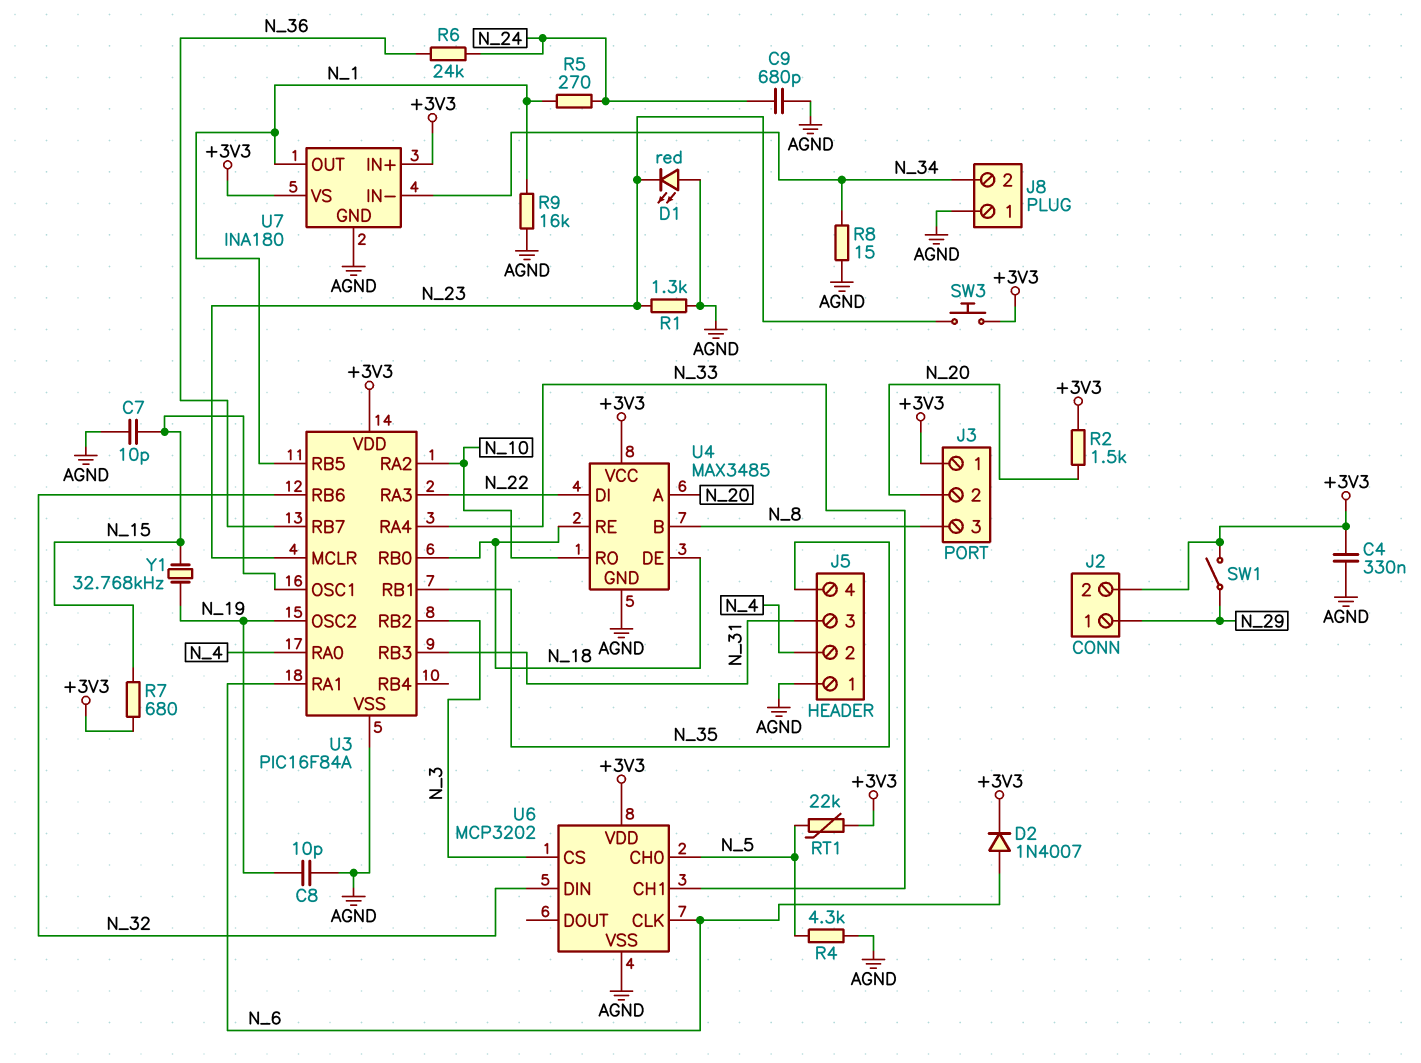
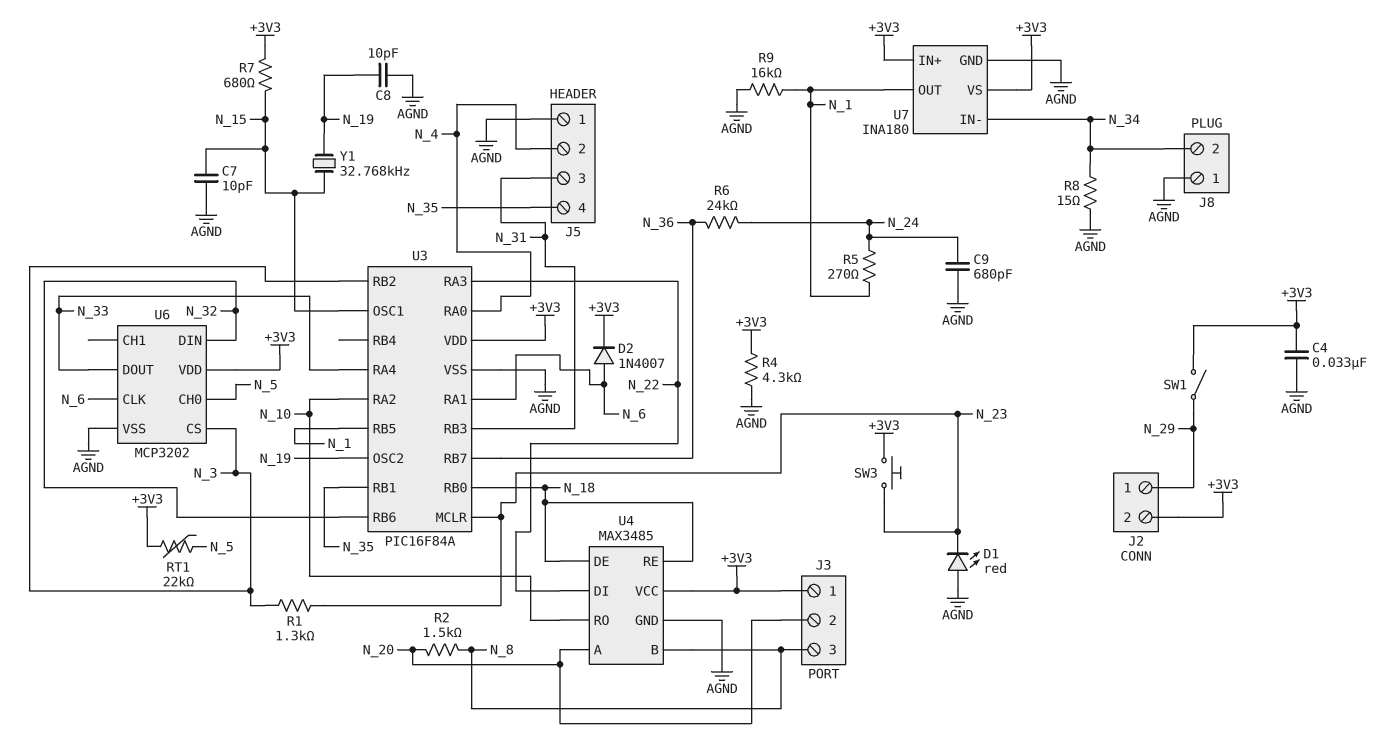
C4: 330nF (+3V3, AGND) -> 33nF (+3V3, AGND)
R1: 1.3k (AGND, N_23) -> 1.3k (N_3, N_23)
R2: 1.5k (+3V3, N_20) -> 1.5k (N_8, N_20)
R4: 4.3k (AGND, N_5) -> 4.3k (+3V3, AGND)
U6 pin CH1: N_33 -> none
U6 pin DOUT: none -> N_33

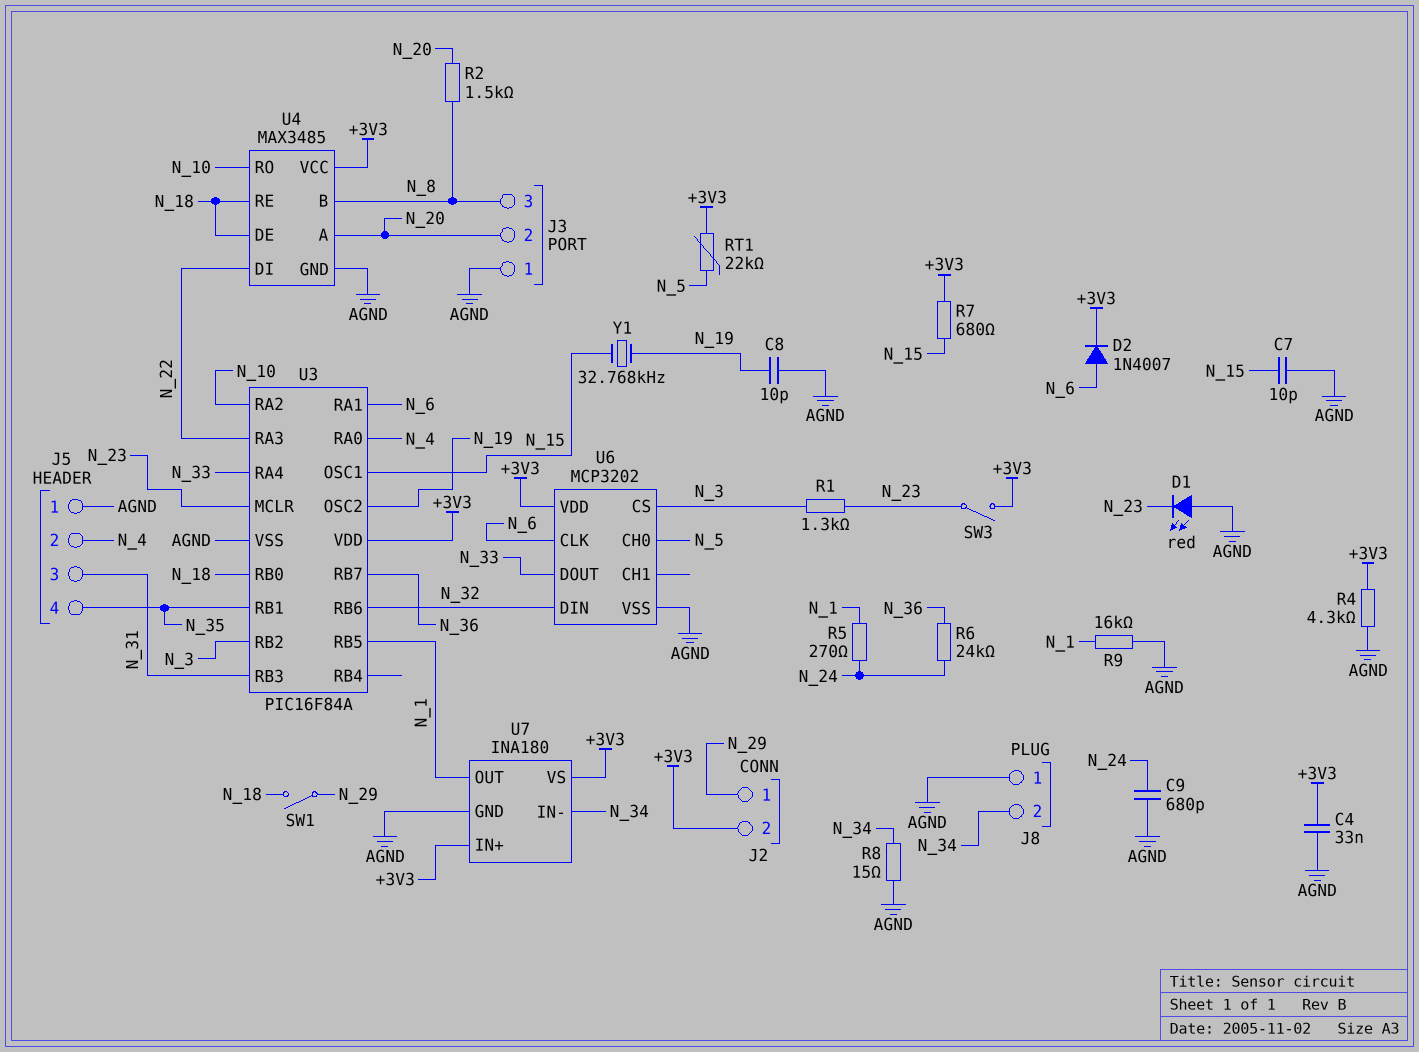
J3 pin 1: +3V3 -> AGND
SW1: switch (+3V3, N_29) -> switch (N_18, N_29)
SW3: button (+3V3, N_23) -> switch (+3V3, N_23)

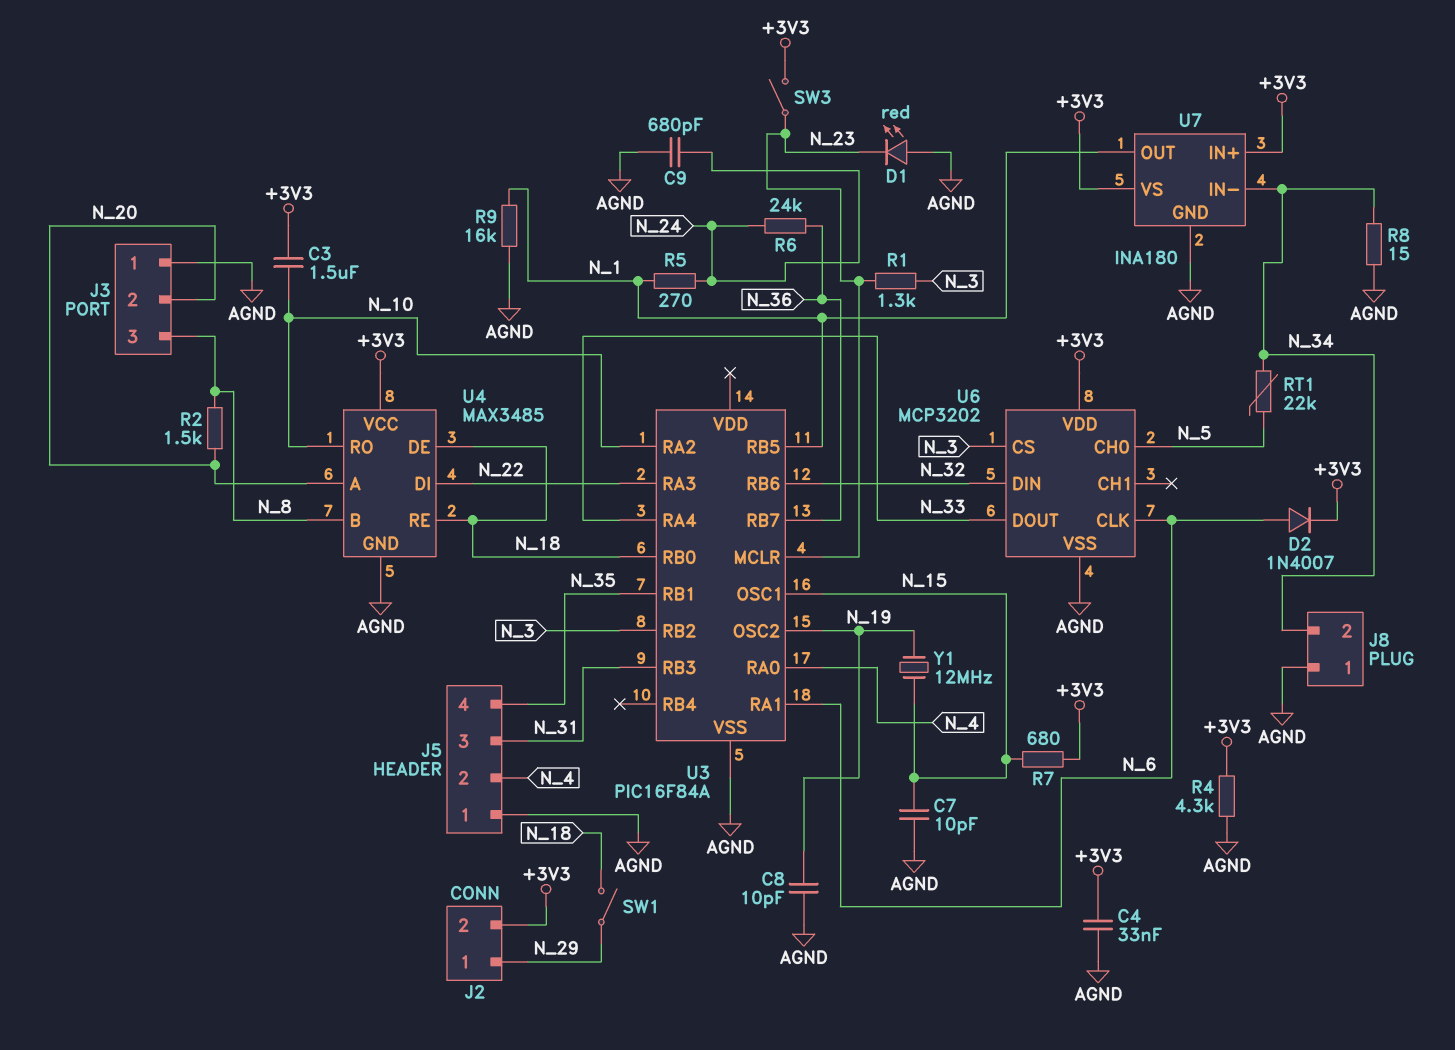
C3: none -> 1.5uF (+3V3, N_10)
RT1: 22k (+3V3, N_5) -> 22k (N_5, N_34)
U3 pin VDD: +3V3 -> none
Y1: 32.768kHz (N_15, N_19) -> 12MHz (N_15, N_19)

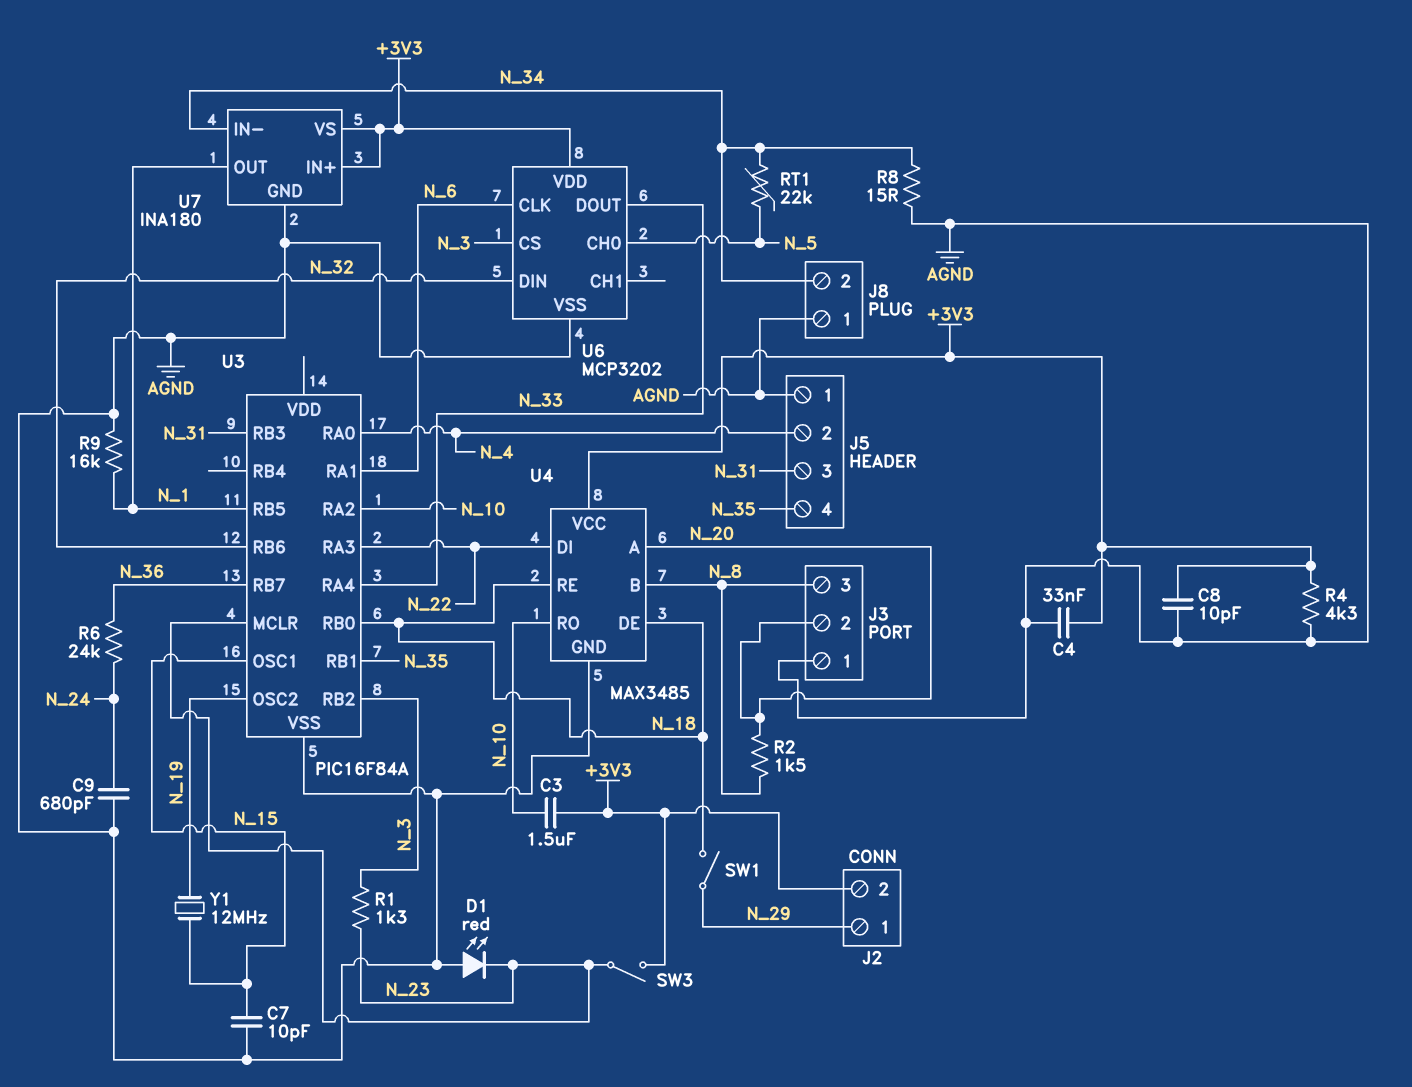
C8: 10pF (AGND, N_19) -> 10pF (+3V3, AGND)
D2: diode 1N4007 (A N_6, K +3V3) -> none
R5: 270 (N_1, N_24) -> none
R7: 680 (+3V3, N_15) -> none

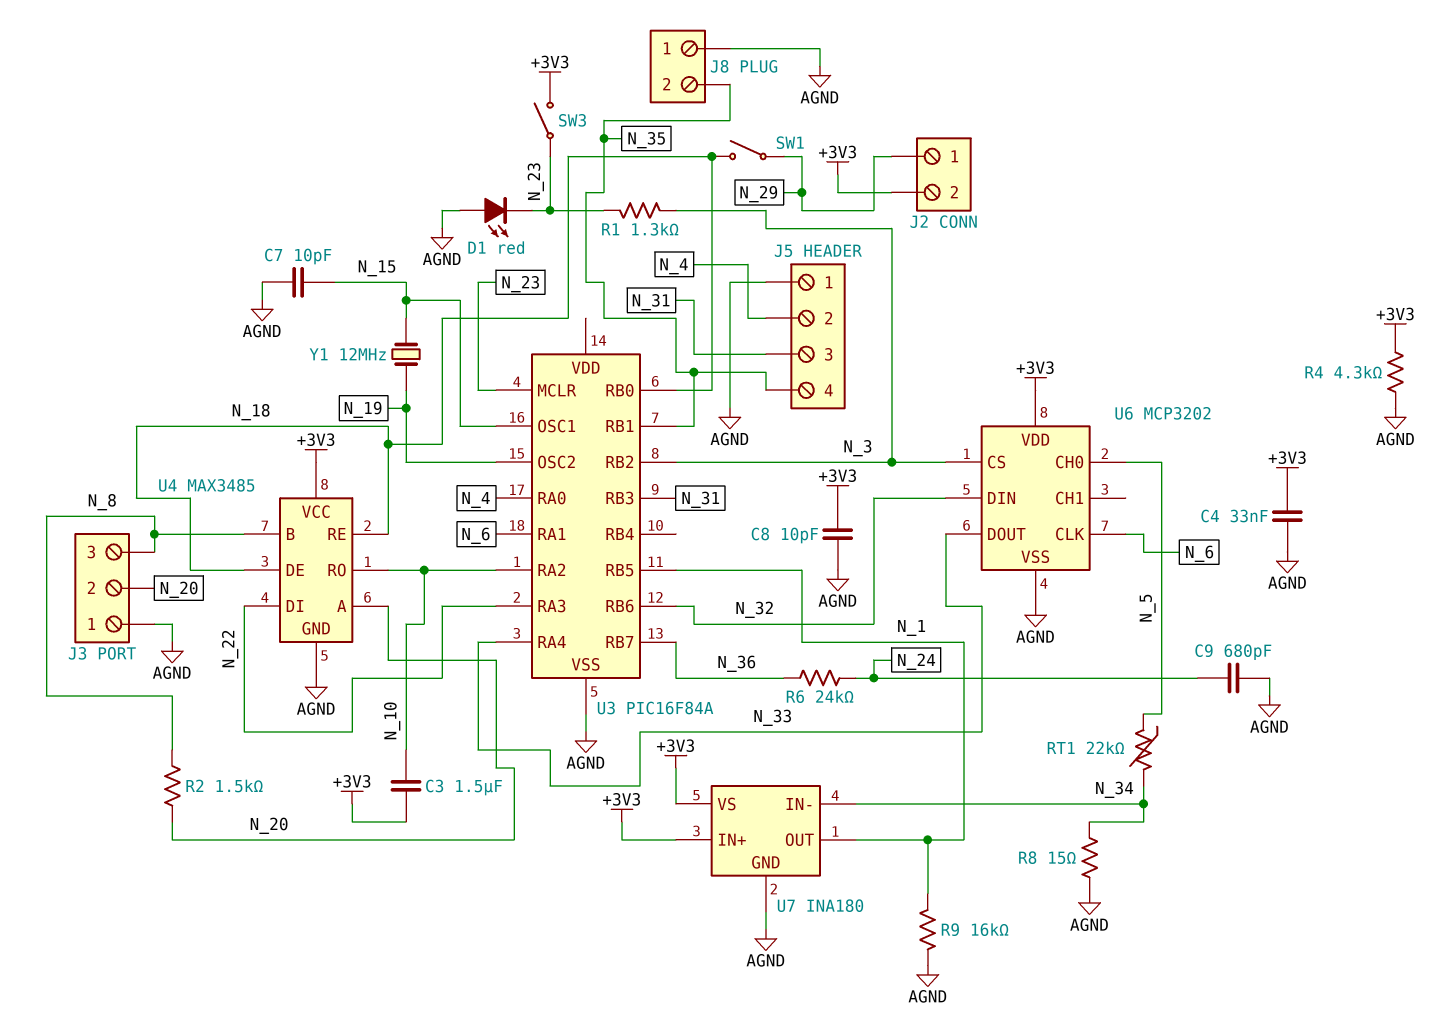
J8 pin 2: N_34 -> N_35

